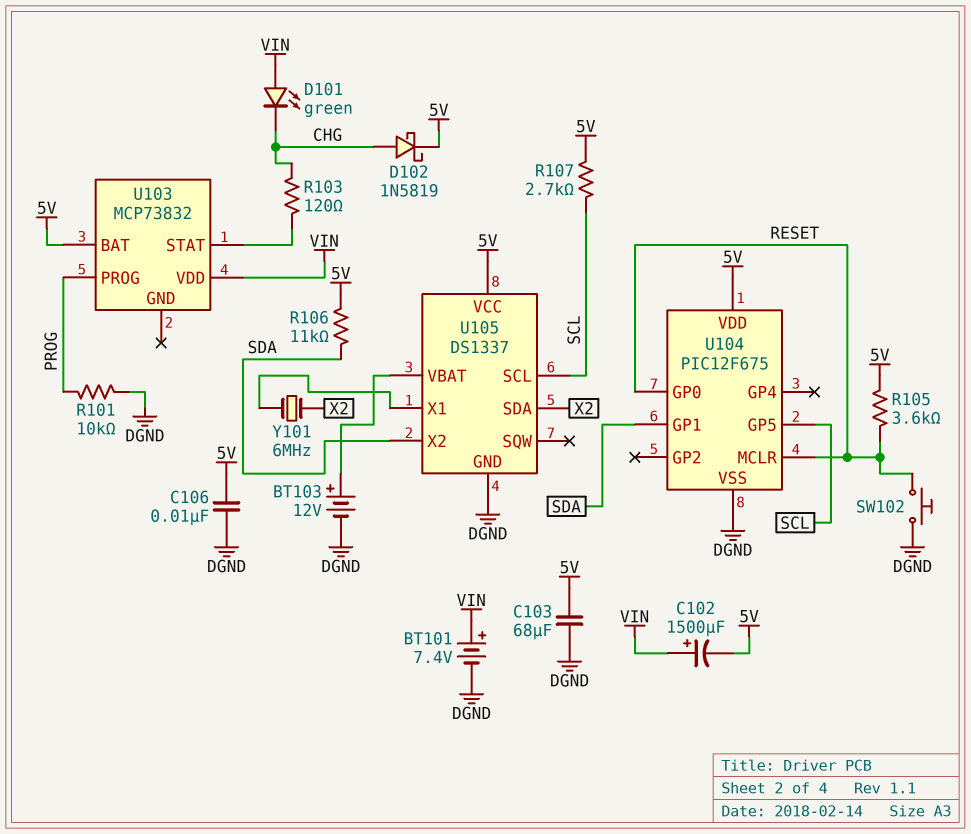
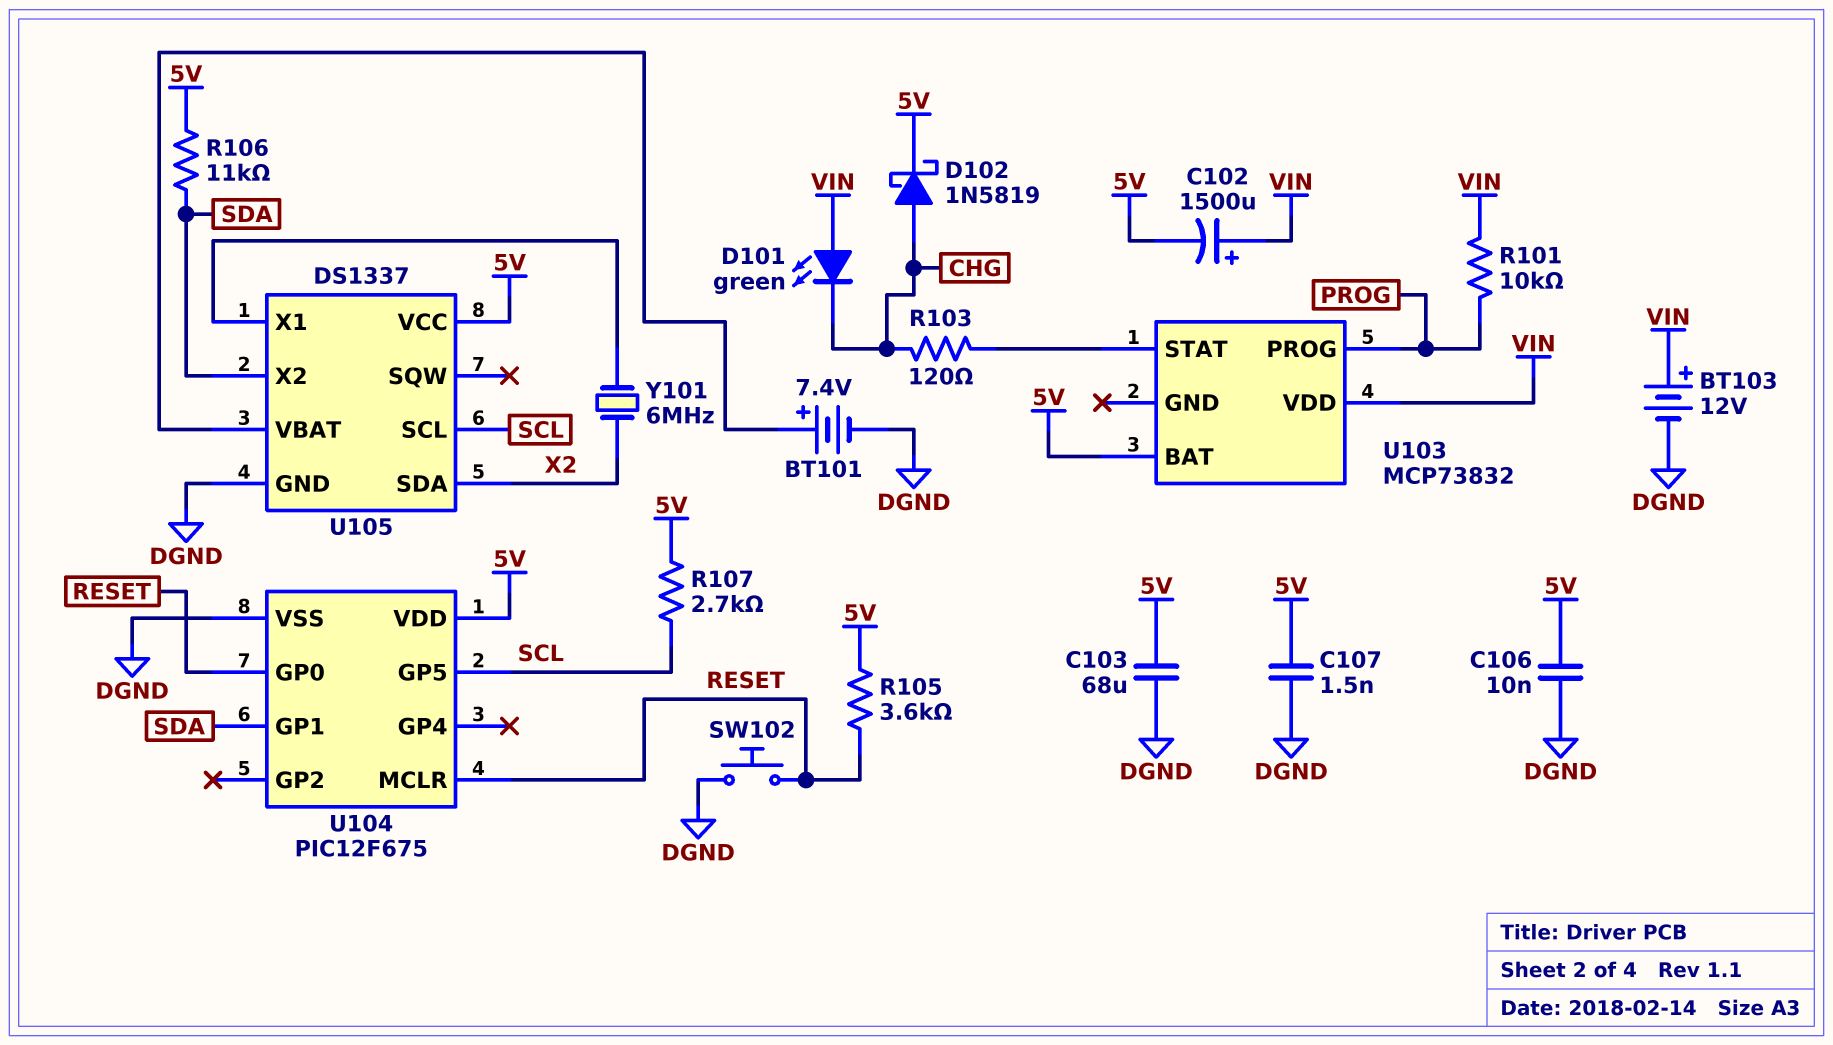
BT101: 7.4V (plus VIN, minus DGND) -> 7.4V (plus U105/VBAT, minus DGND)
BT103: 12V (plus U105/VBAT, minus DGND) -> 12V (plus VIN, minus DGND)
C107: none -> 1.5nF (5V, DGND)
R101: 10k (DGND, PROG) -> 10k (PROG, VIN)

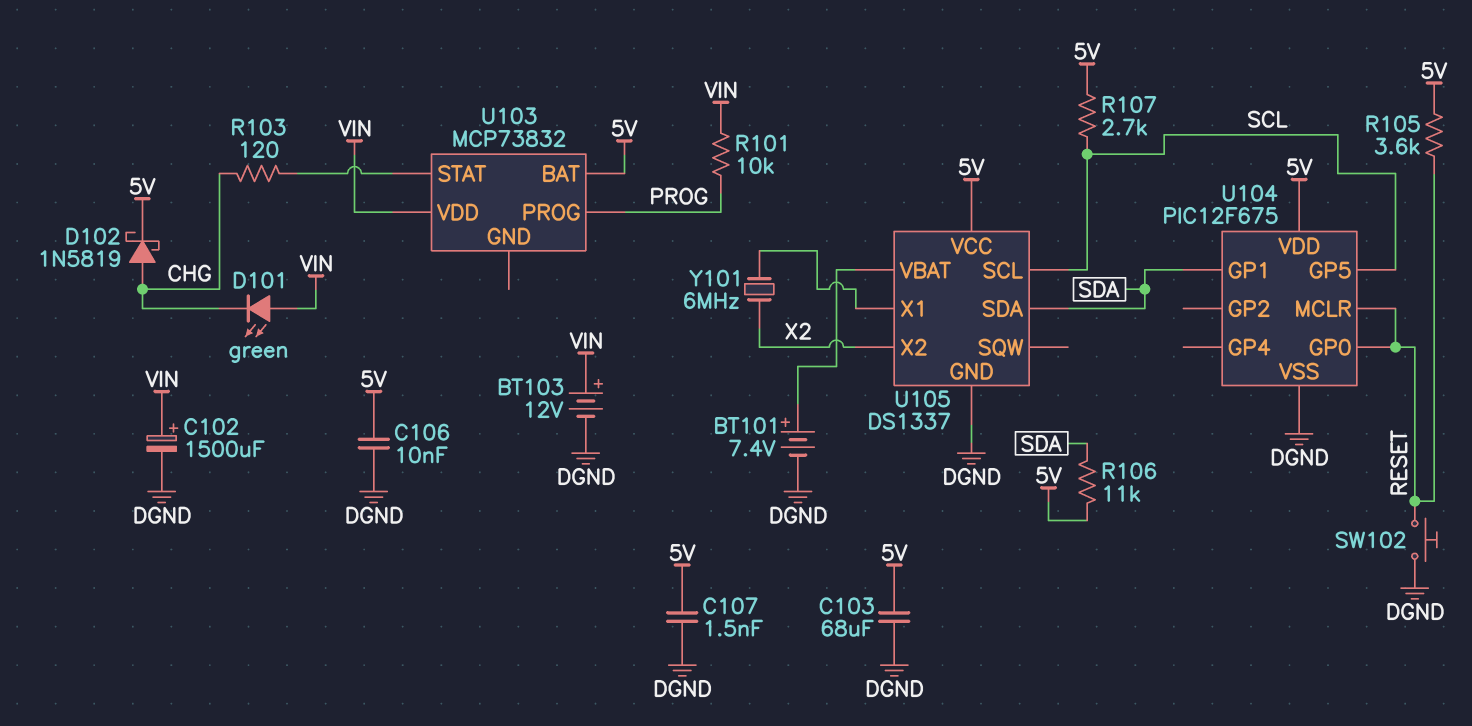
C102: 1500uF (plus VIN, minus 5V) -> 1500uF (plus VIN, minus DGND)
U105 pin SDA: X2 -> SDA
U105 pin X2: SDA -> X2

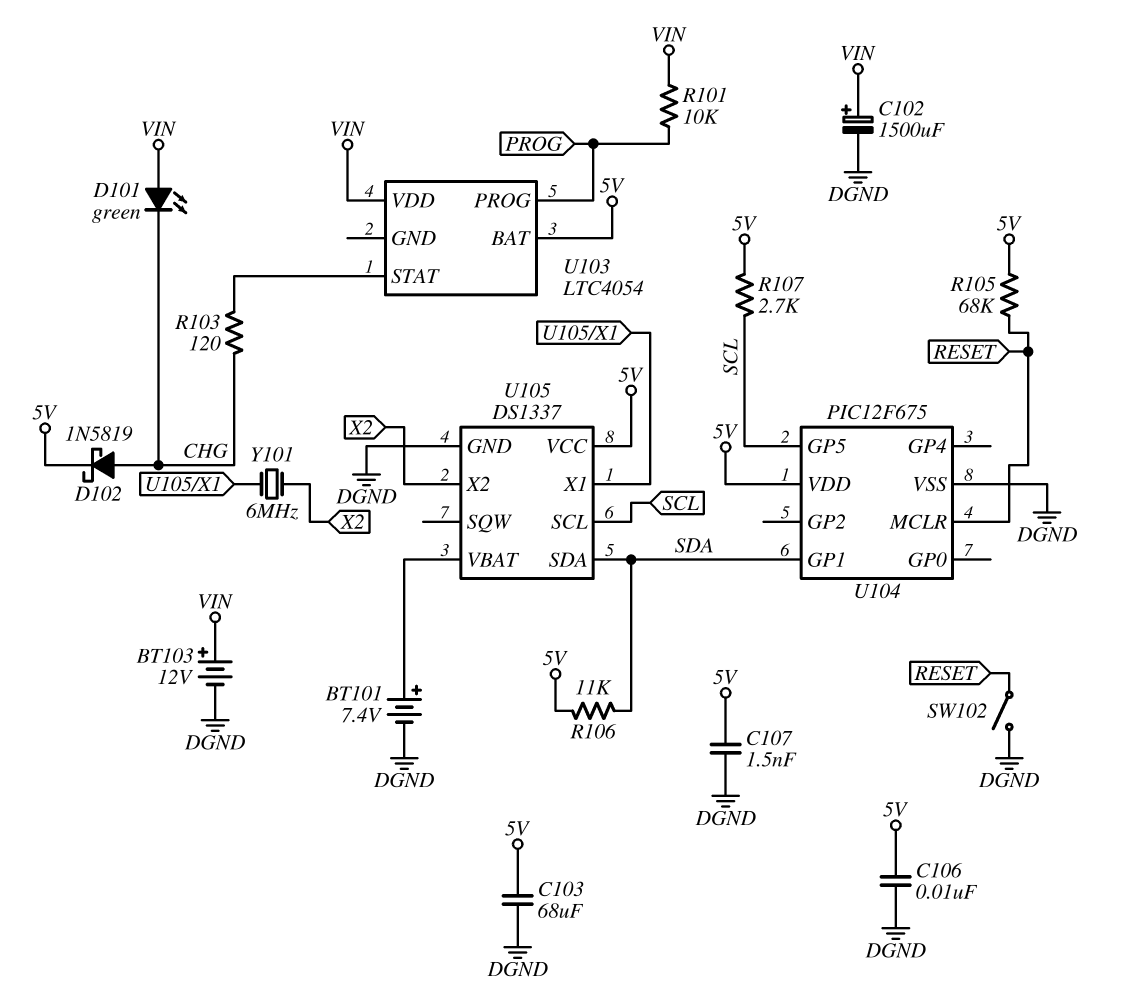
R105: 3.6k (5V, RESET) -> 68k (5V, RESET)
SW102: button (DGND, RESET) -> switch (DGND, RESET)
U103: MCP73832 -> LTC4054
U104 pin GP0: RESET -> none

